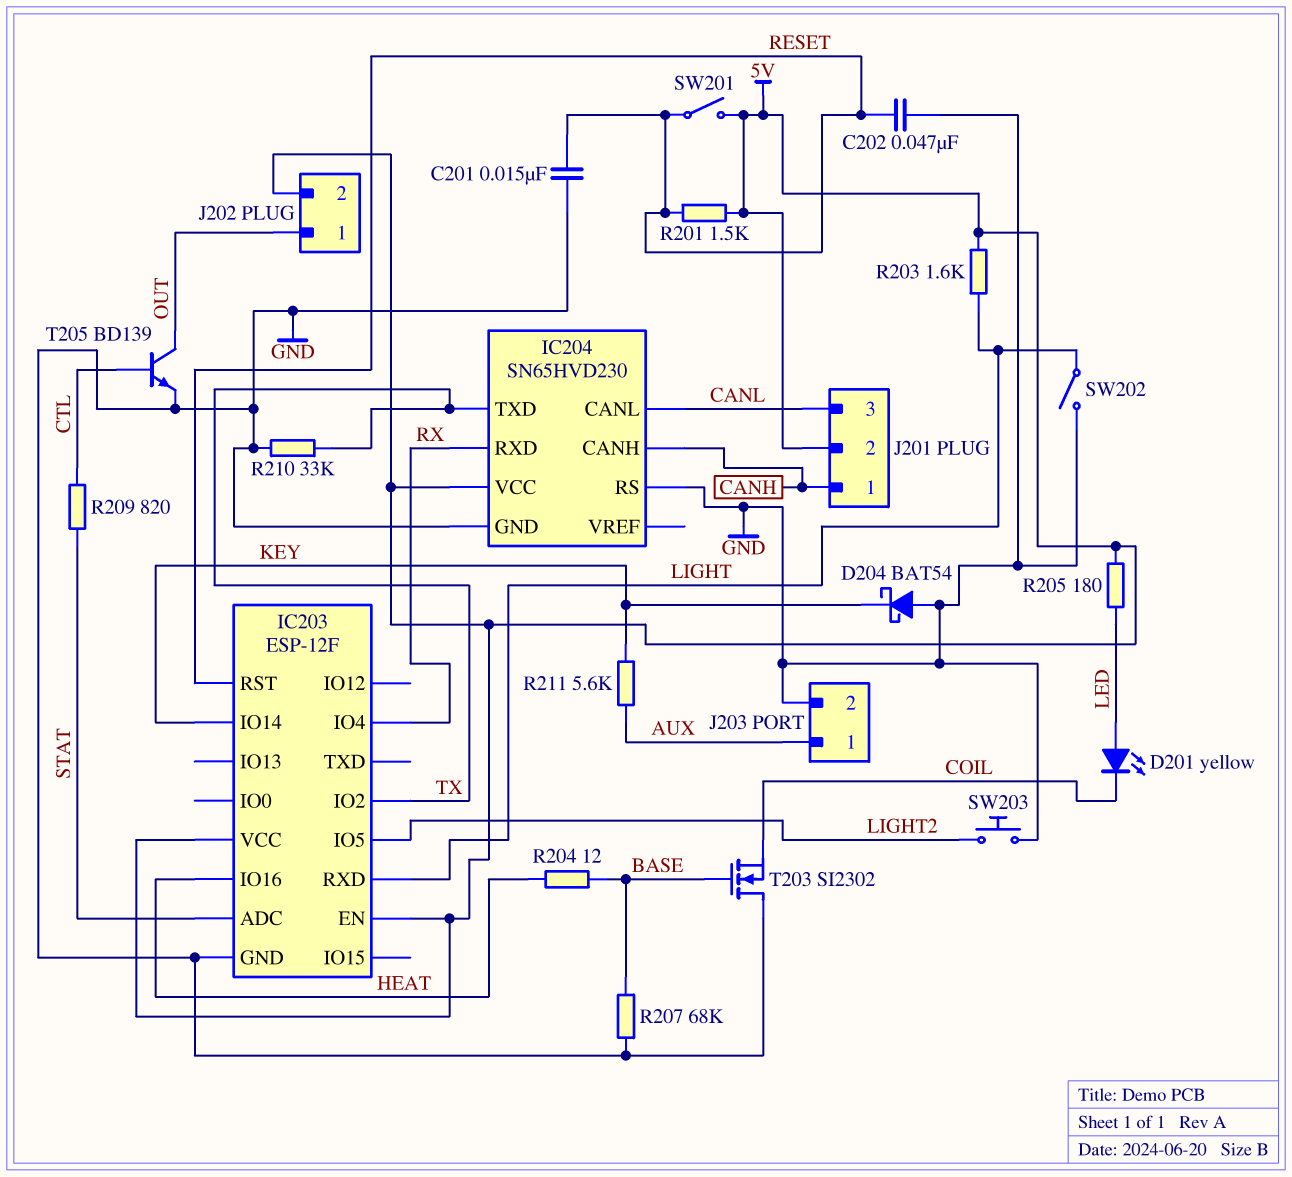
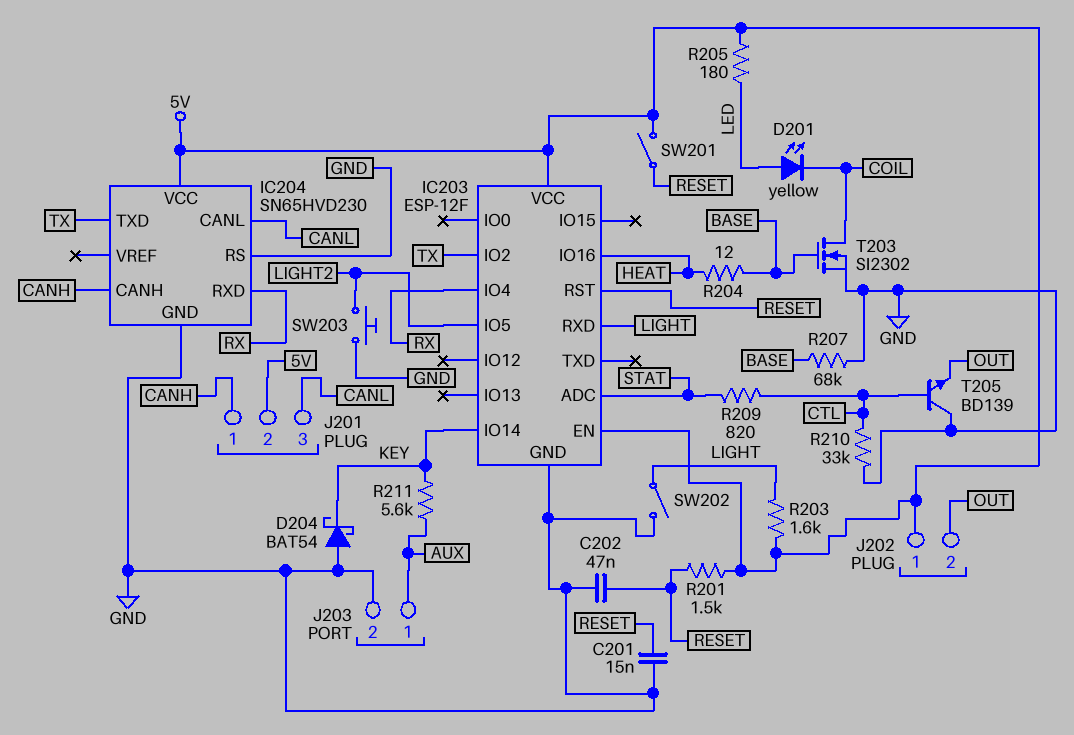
J202 pin 1: OUT -> 5V
J202 pin 2: 5V -> OUT
R210: 33k (GND, TX) -> 33k (CTL, GND)
T203: NMOS SI2302 (G BASE, D GND, S COIL) -> NMOS SI2302 (G BASE, D COIL, S GND)
T205: NPN BD139 (B CTL, C OUT, E GND) -> NPN BD139 (B CTL, C GND, E OUT)

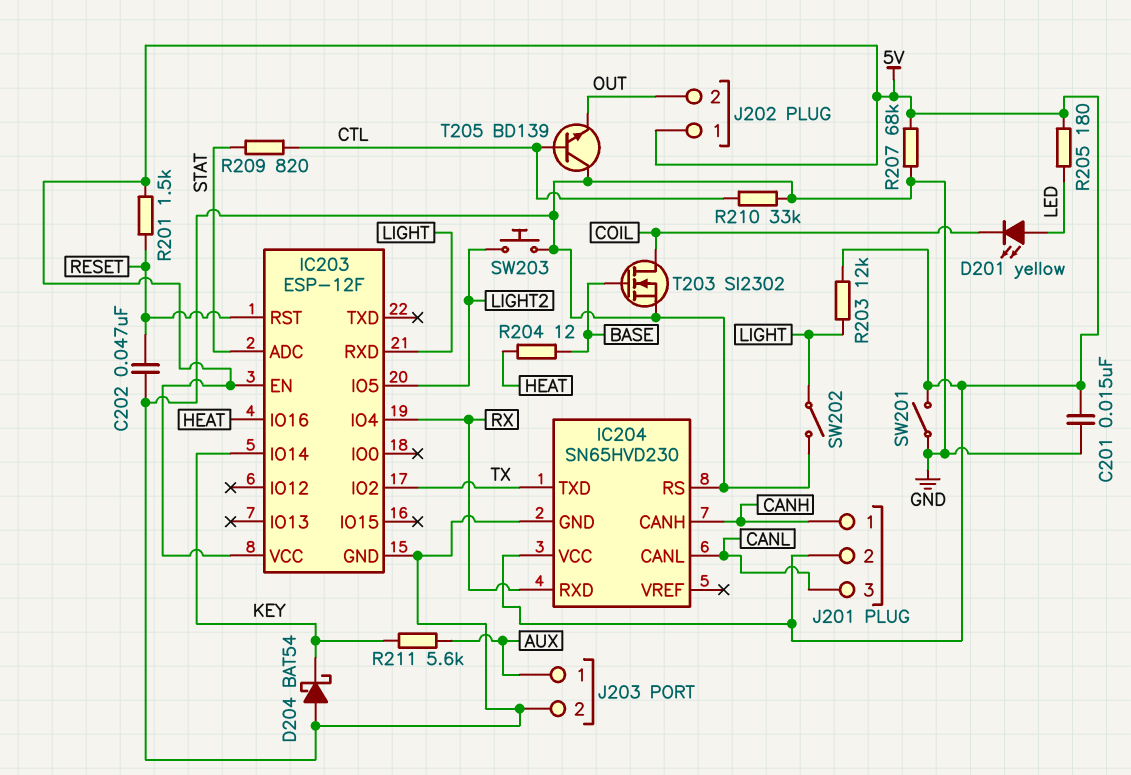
C201: 15nF (GND, RESET) -> 15nF (5V, GND)
R203: 1.6k (5V, LIGHT) -> 12k (5V, LIGHT)
R207: 68k (BASE, GND) -> 68k (5V, GND)
SW201: switch (5V, RESET) -> switch (5V, GND)

